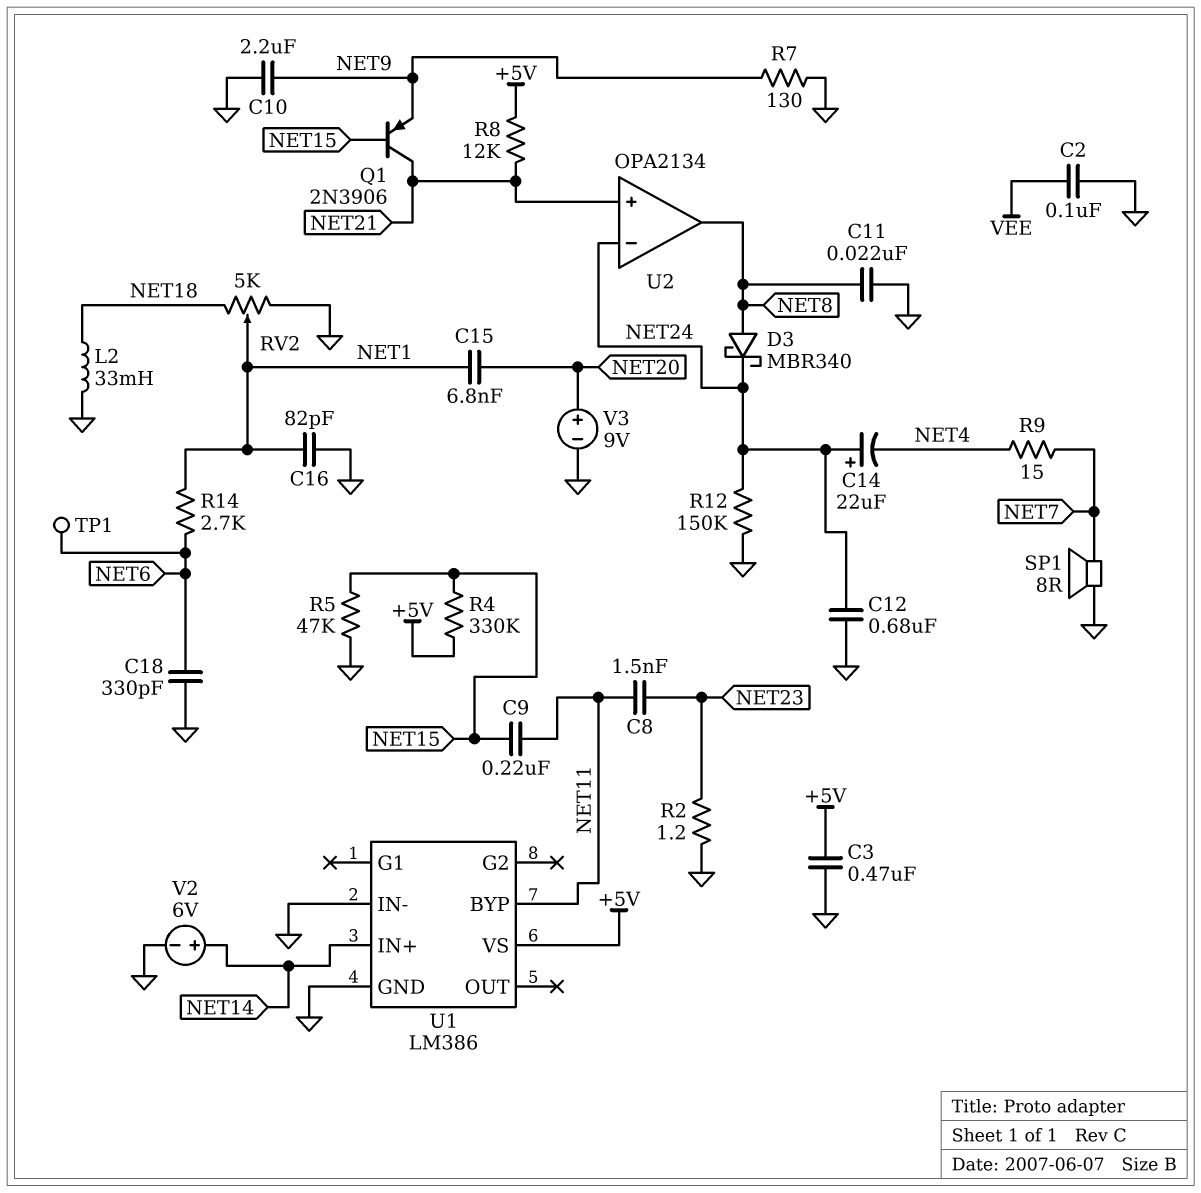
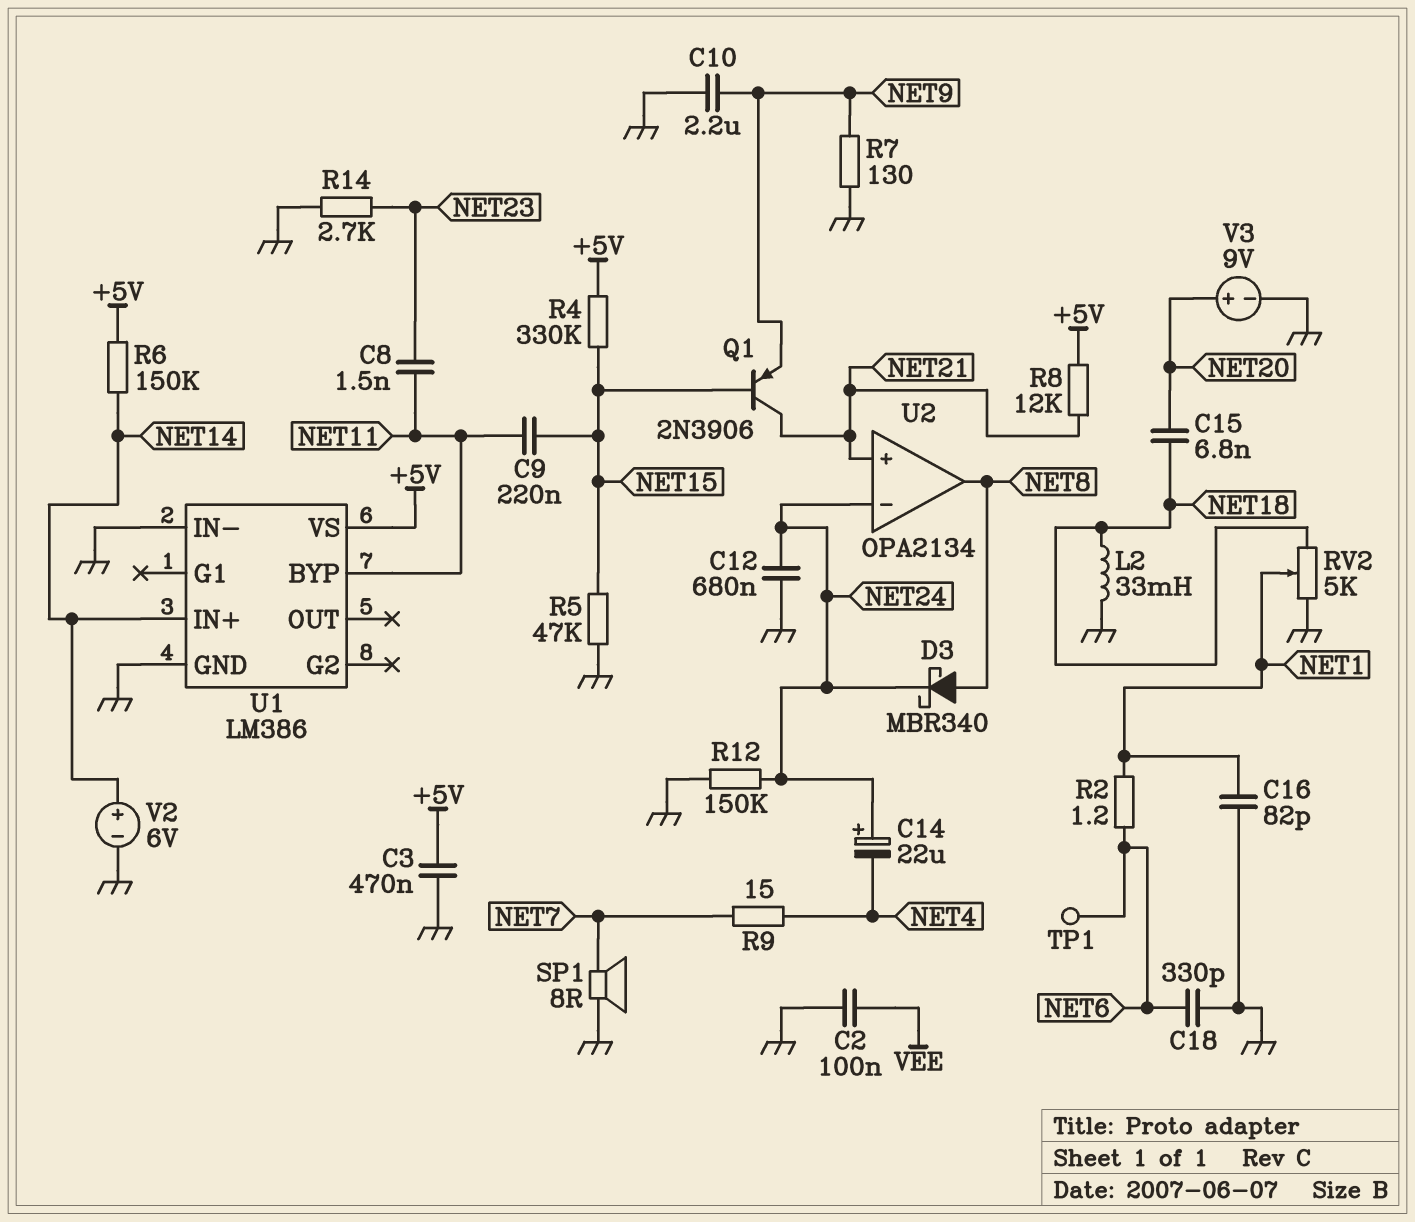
C11: 22nF (GND, NET8) -> none
C15: 6.8nF (NET1, NET20) -> 6.8nF (NET18, NET20)
R2: 1.2 (GND, NET23) -> 1.2 (NET1, NET6)
R6: none -> 150k (+5V, NET14)
R14: 2.7k (NET1, NET6) -> 2.7k (GND, NET23)

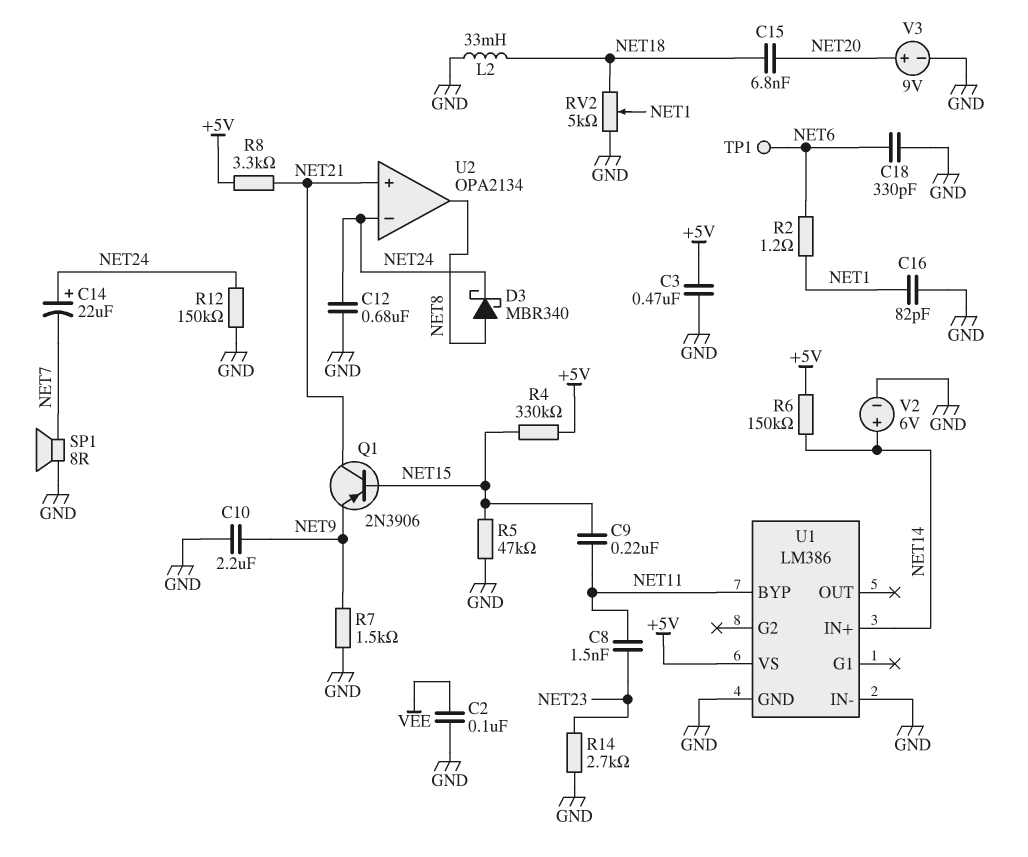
C14: 22uF (plus NET24, minus NET4) -> 22uF (plus NET24, minus NET7)
R7: 130 (GND, NET9) -> 1.5k (GND, NET9)
R8: 12k (+5V, NET21) -> 3.3k (+5V, NET21)
R9: 15 (NET4, NET7) -> none

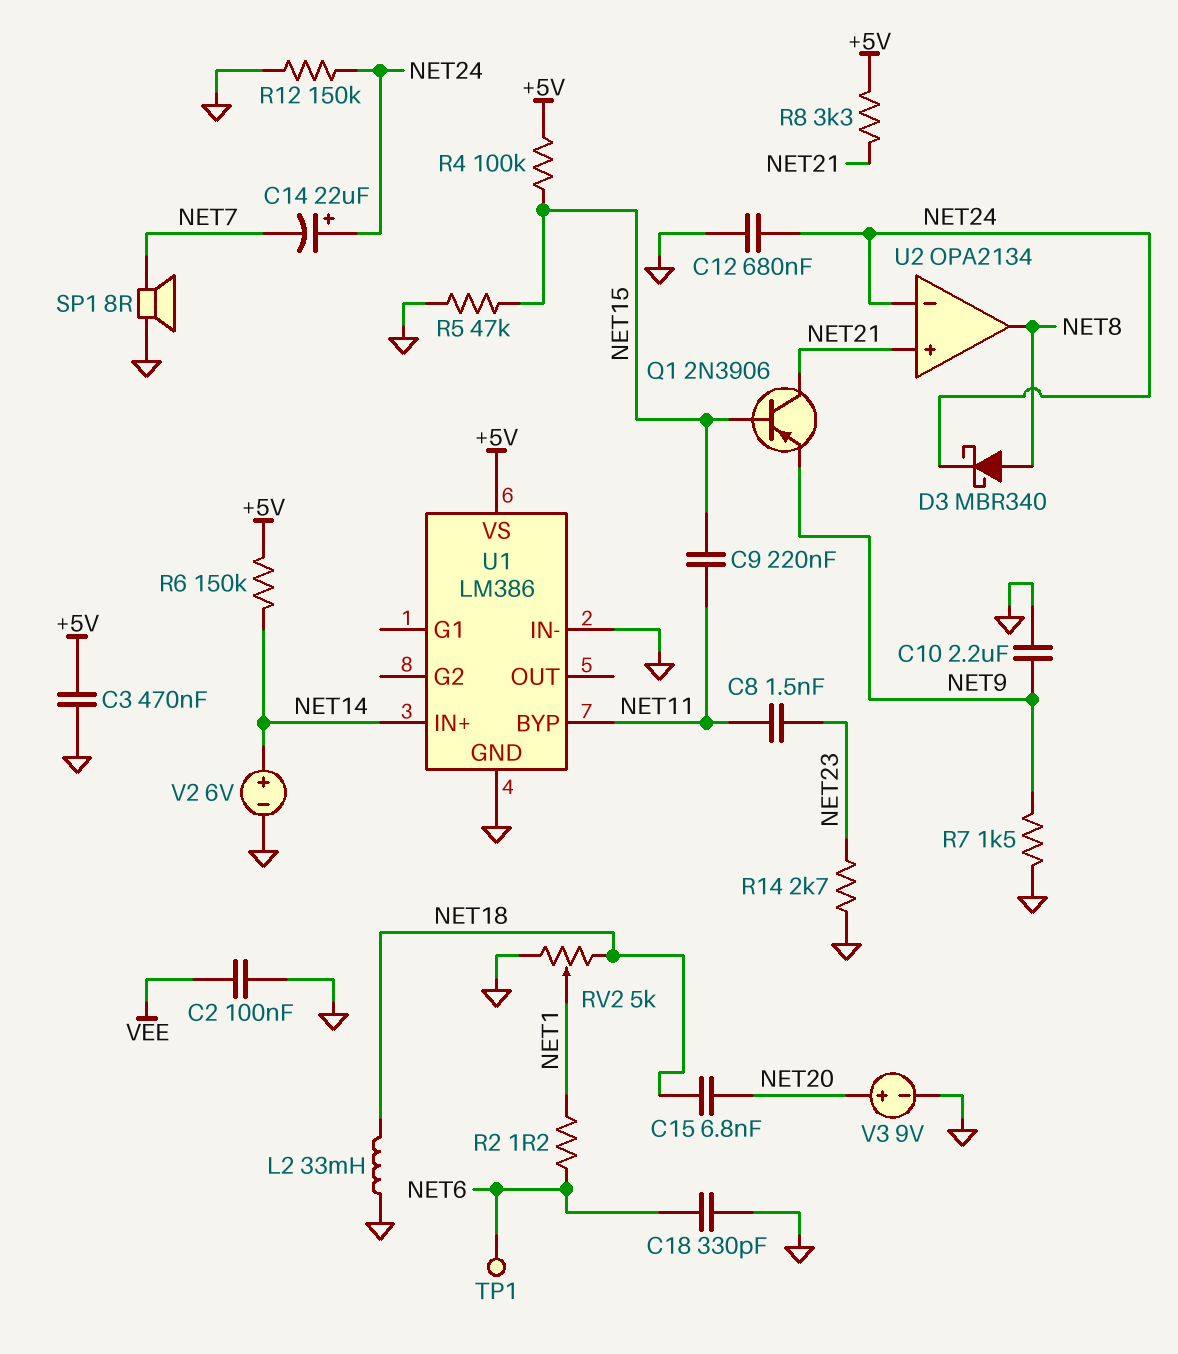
C16: 82pF (GND, NET1) -> none
R4: 330k (+5V, NET15) -> 100k (+5V, NET15)

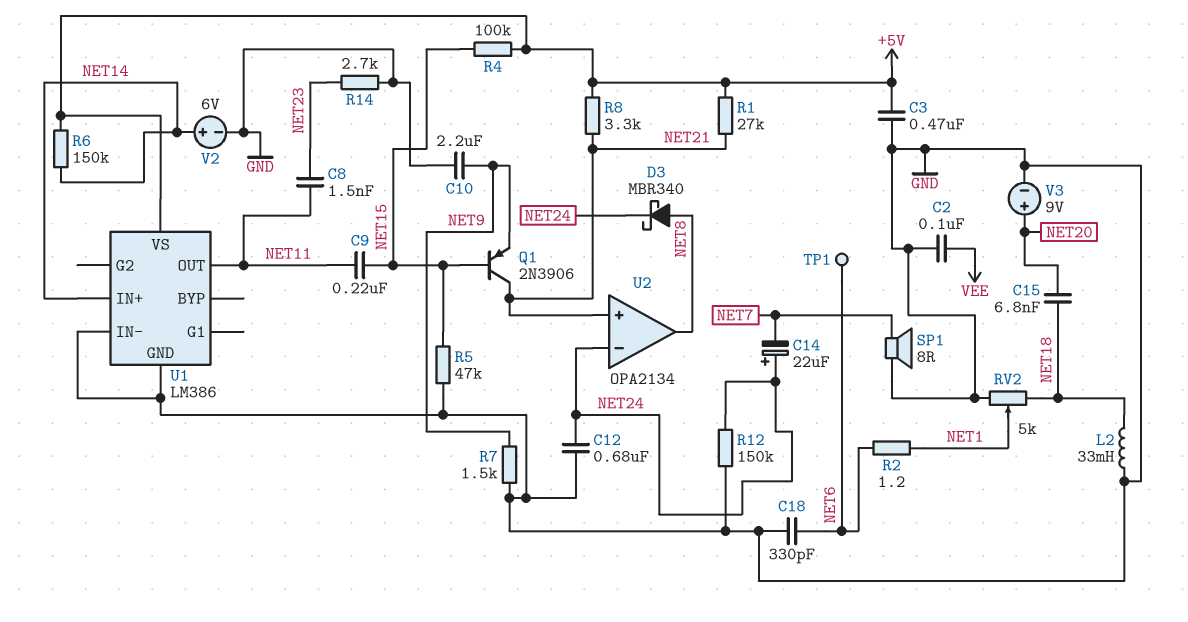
R1: none -> 27k (+5V, NET21)
U1 pin BYP: NET11 -> none
U1 pin OUT: none -> NET11

